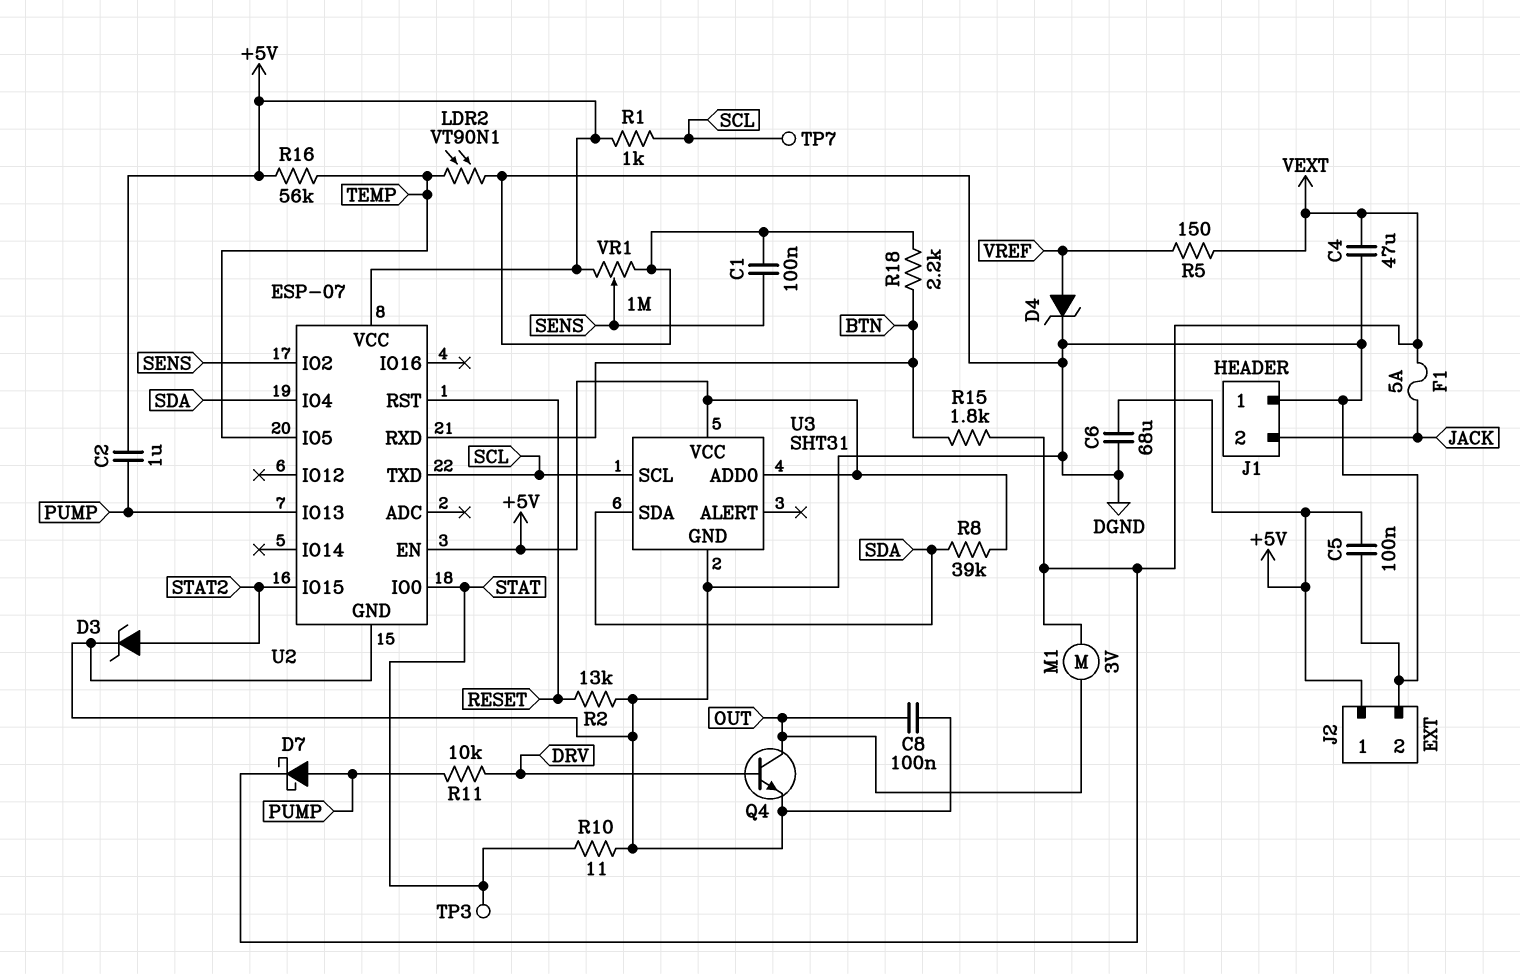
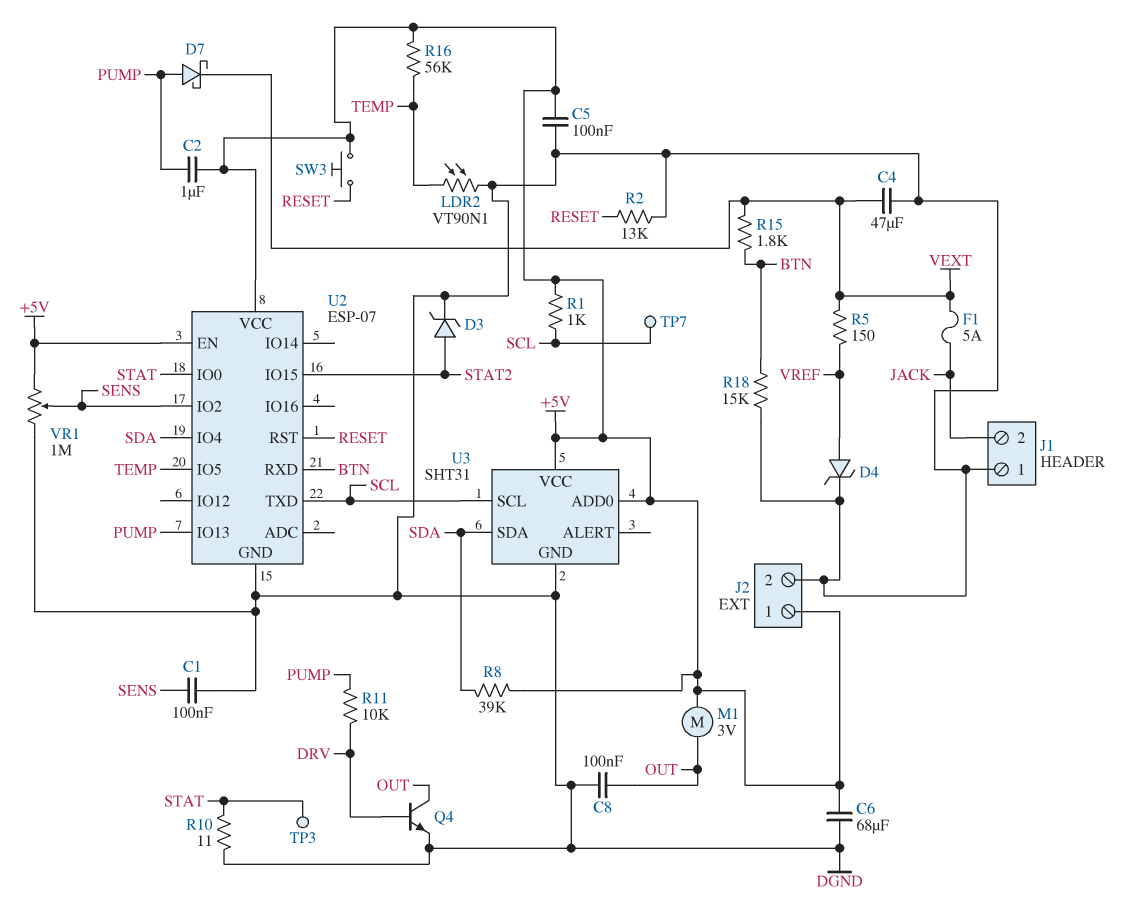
M1: motor 3V (OUT, VEXT) -> motor 3V (+5V, OUT)
R18: 2.2k (BTN, DGND) -> 15k (BTN, DGND)
SW3: none -> button (+5V, RESET)

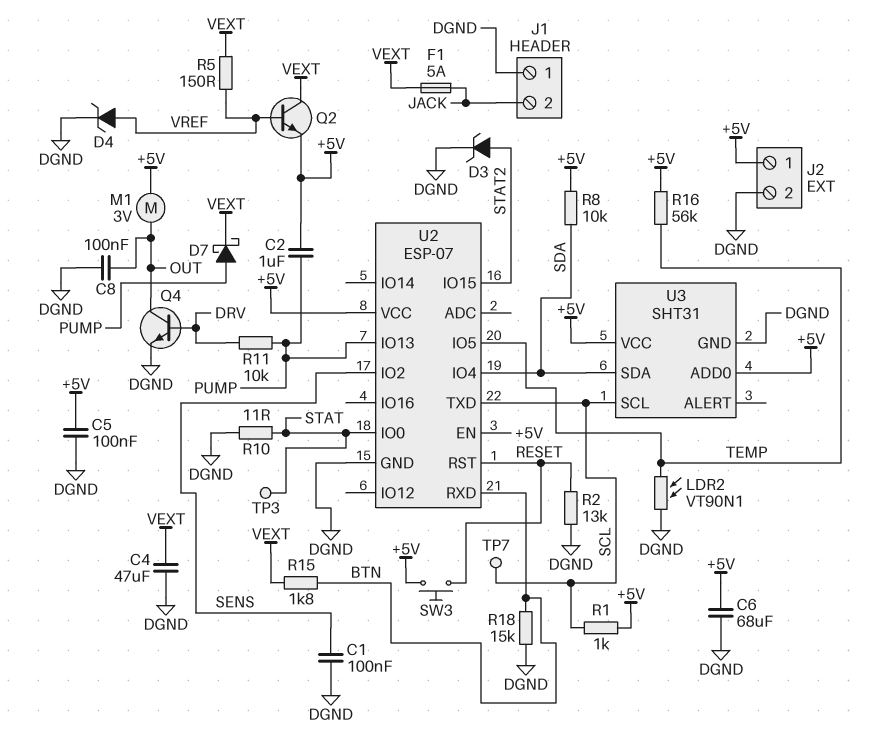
Q2: none -> NPN (B VREF, C VEXT, E +5V)
R8: 39k (+5V, SDA) -> 10k (+5V, SDA)
VR1: 1M (+5V, DGND, wiper SENS) -> none

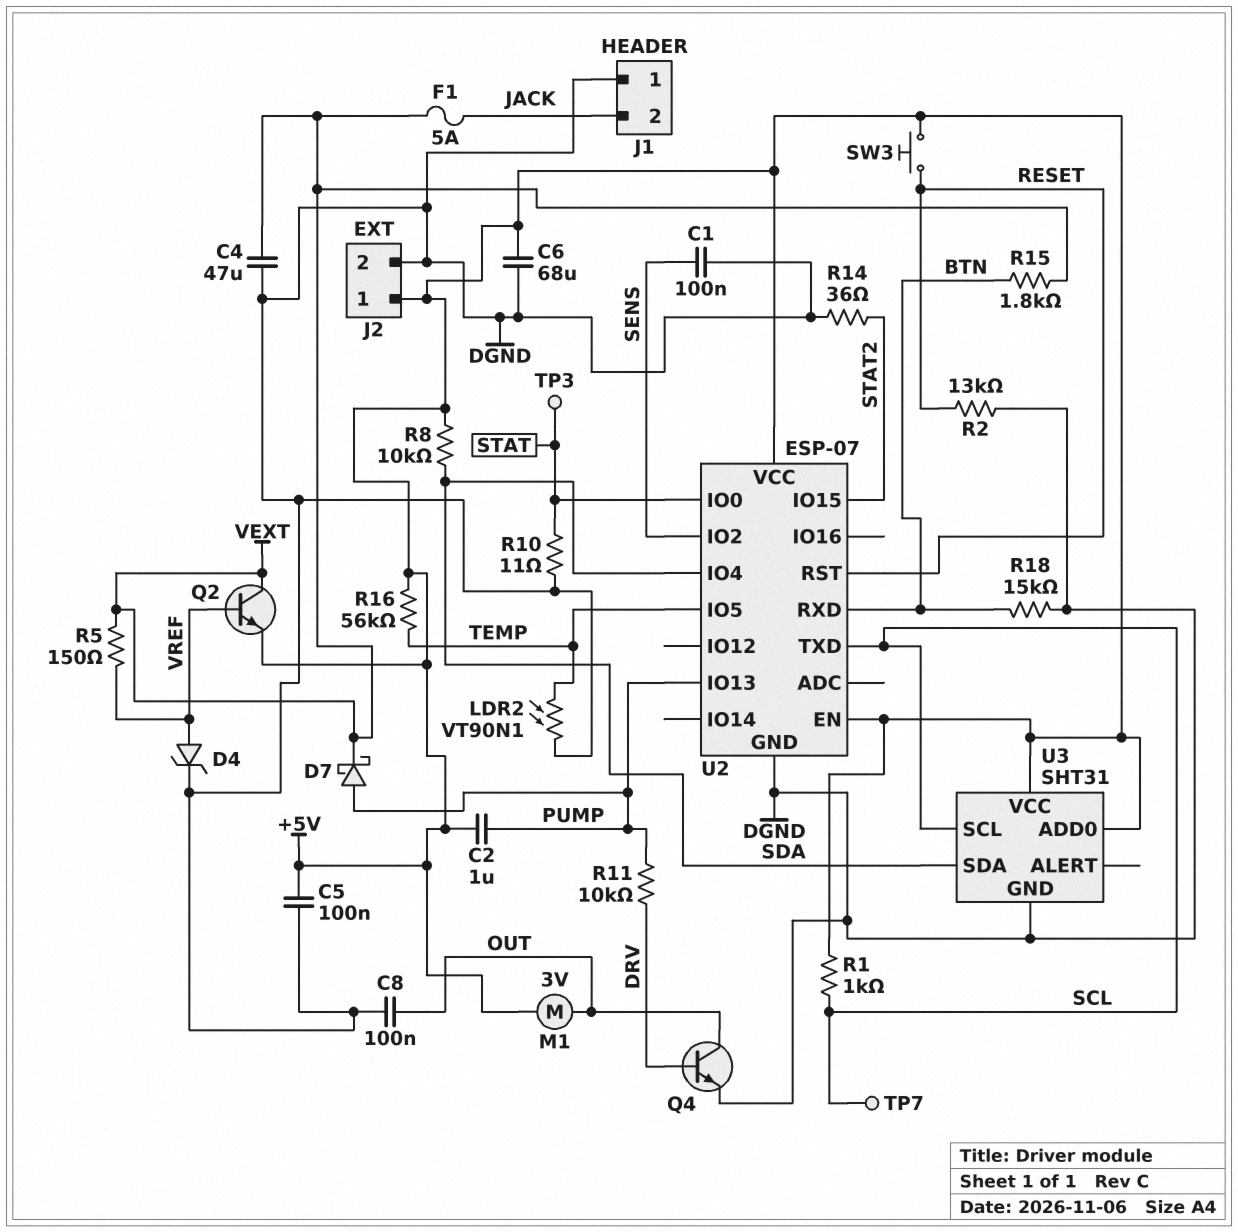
D3: zener (A STAT2, K DGND) -> none
R14: none -> 36 (DGND, STAT2)

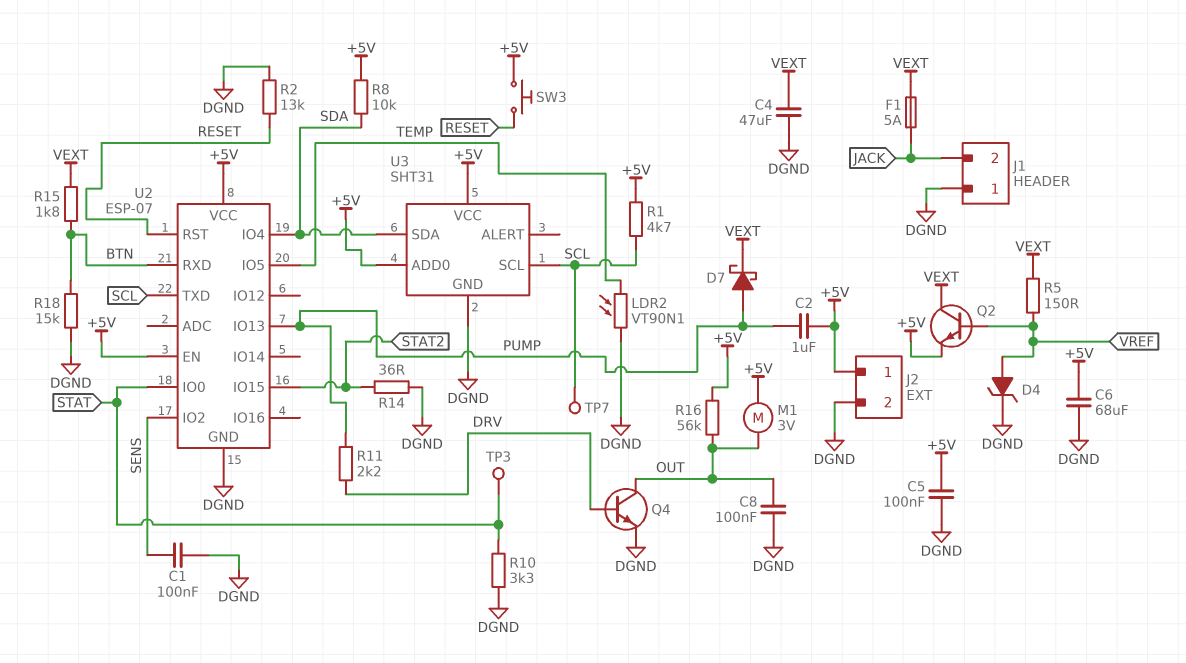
R1: 1k (+5V, SCL) -> 4.7k (+5V, SCL)
R10: 11 (DGND, STAT) -> 3.3k (DGND, STAT)
R11: 10k (DRV, PUMP) -> 2.2k (DRV, PUMP)
R16: 56k (+5V, TEMP) -> 56k (+5V, OUT)

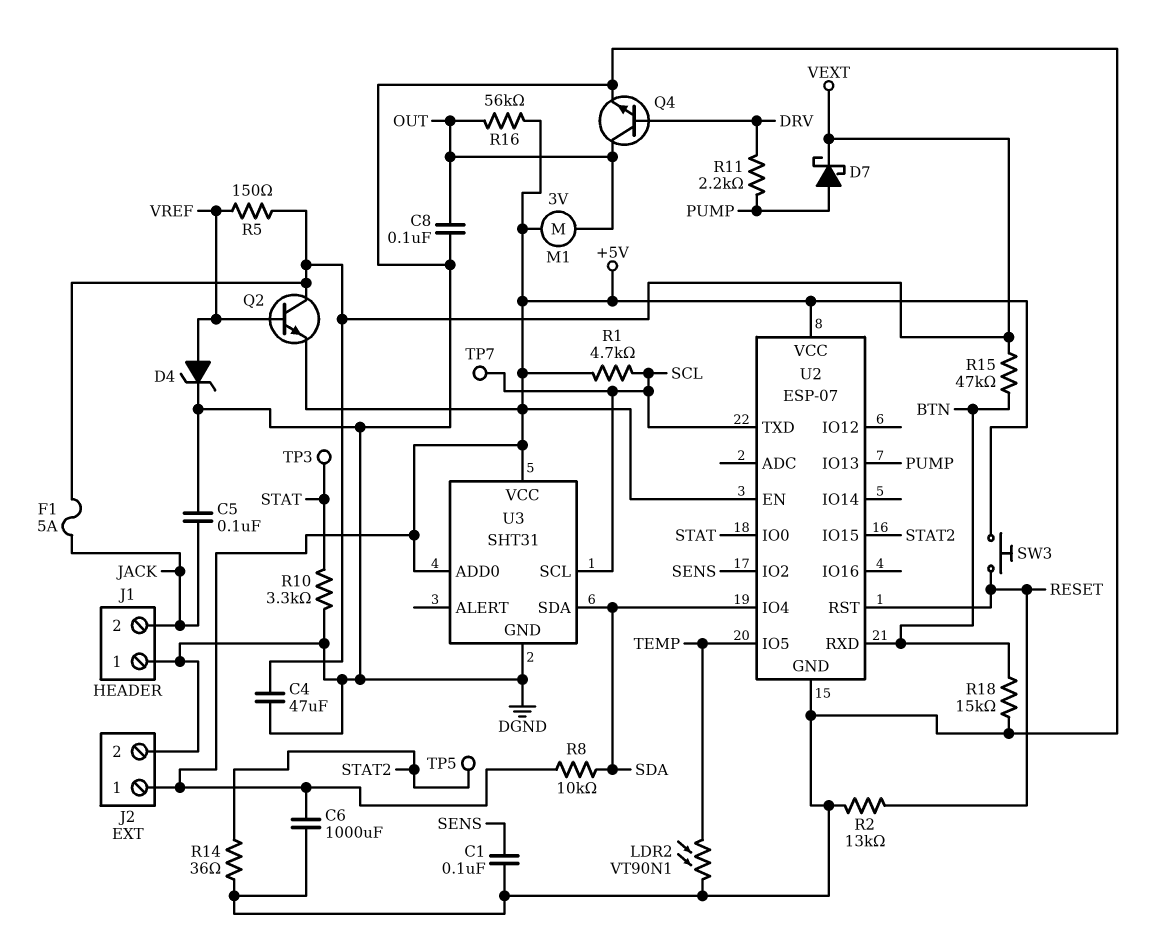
C2: 1uF (+5V, PUMP) -> none
C5: 100nF (+5V, DGND) -> 100nF (DGND, JACK)
C6: 68uF (+5V, DGND) -> 1000uF (+5V, DGND)
R15: 1.8k (BTN, VEXT) -> 47k (BTN, VEXT)
TP5: none -> test point (STAT2)

